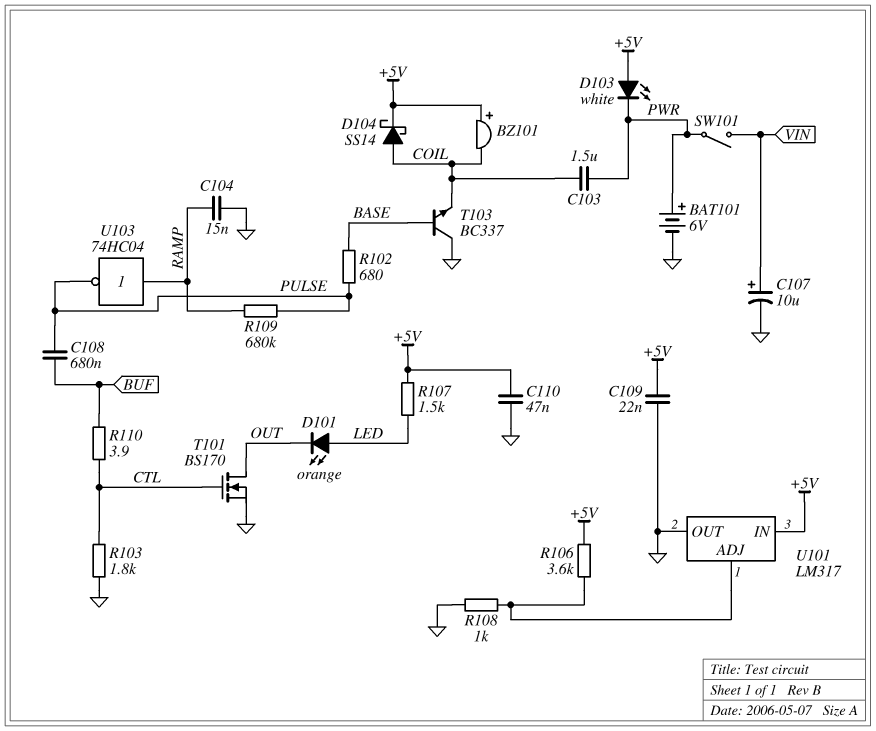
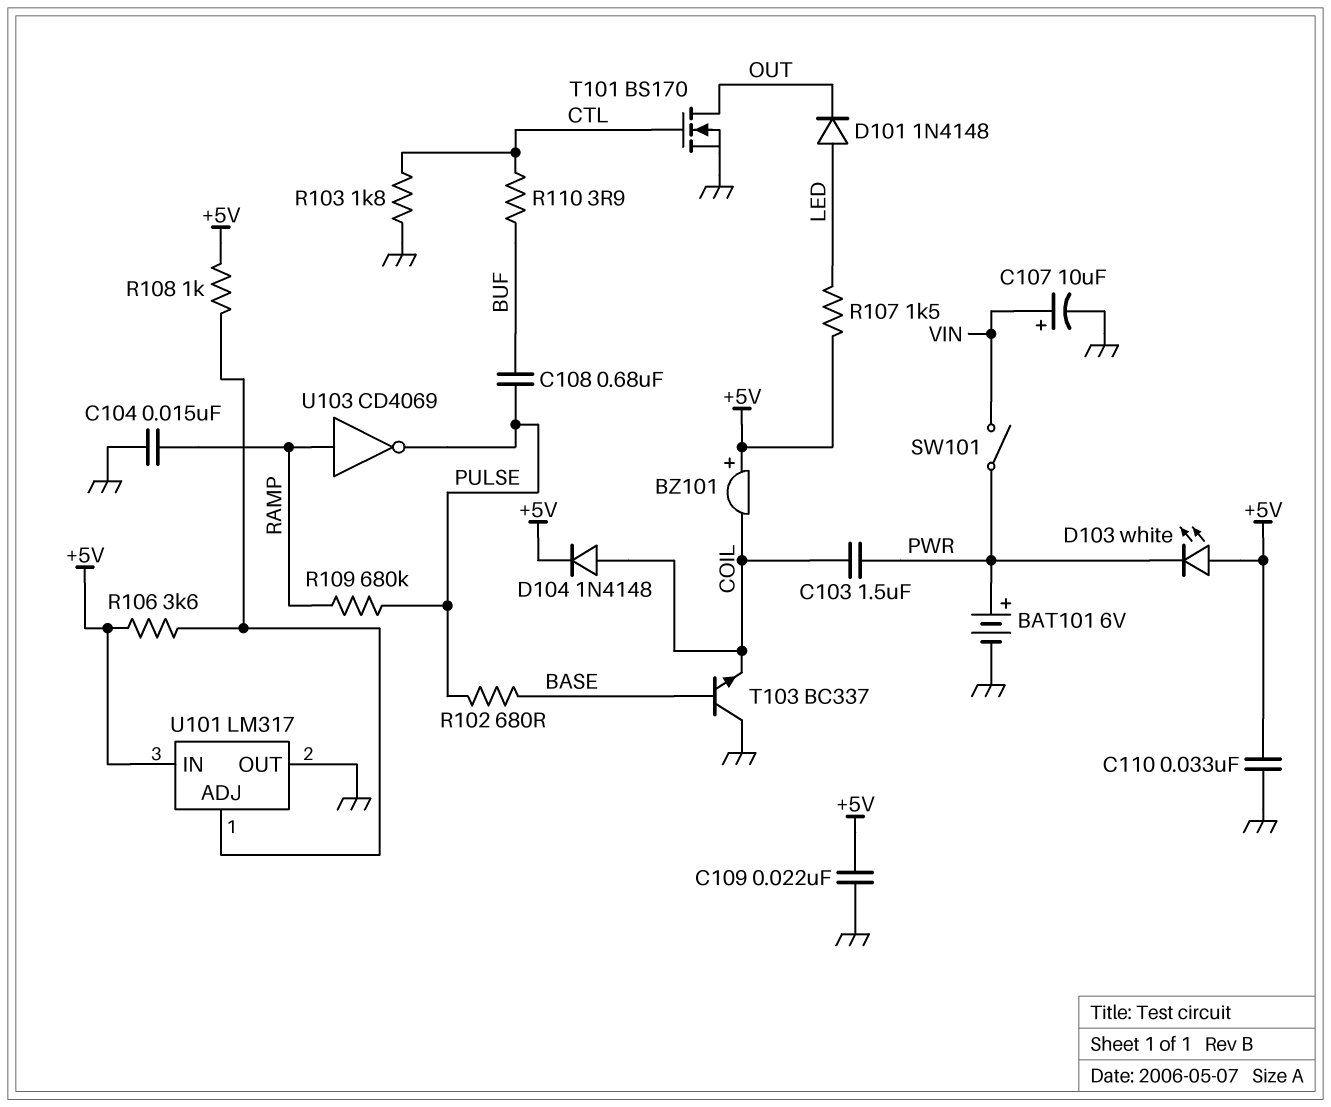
C110: 47nF (+5V, GND) -> 33nF (+5V, GND)
D101: LED orange (A LED, K OUT) -> diode 1N4148 (A LED, K OUT)
D104: schottky SS14 (A COIL, K +5V) -> diode 1N4148 (A COIL, K +5V)
R108: 1k (GND, U101/ADJ) -> 1k (+5V, U101/ADJ)
U103: NOT 74HC04 (in RAMP, out PULSE) -> NOT CD4069 (in RAMP, out PULSE)

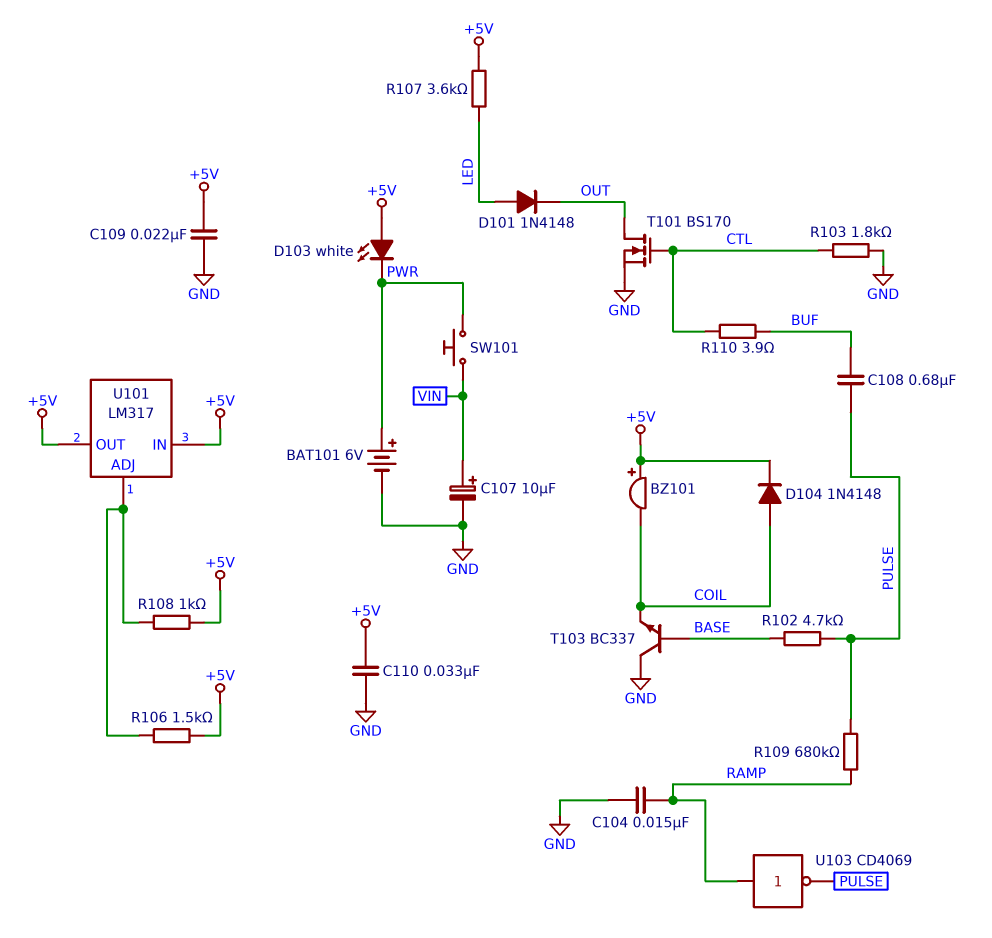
C103: 1.5uF (COIL, PWR) -> none
R102: 680 (BASE, PULSE) -> 4.7k (BASE, PULSE)
R106: 3.6k (+5V, U101/ADJ) -> 1.5k (+5V, U101/ADJ)
R107: 1.5k (+5V, LED) -> 3.6k (+5V, LED)
SW101: switch (PWR, VIN) -> button (PWR, VIN)
U101 pin OUT: GND -> +5V

